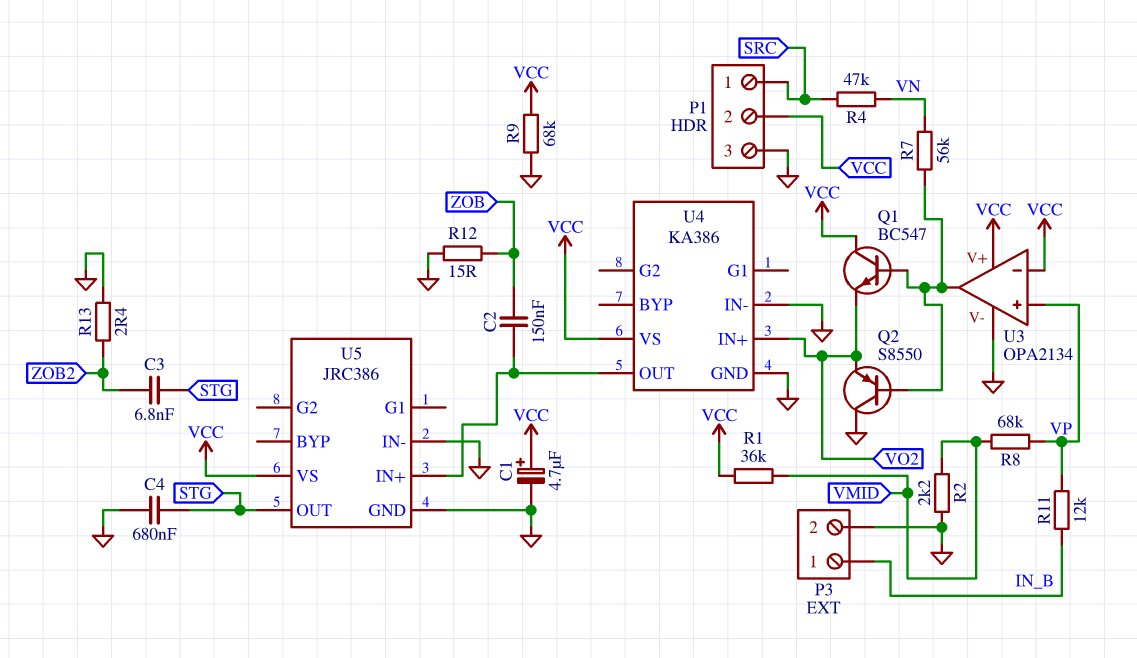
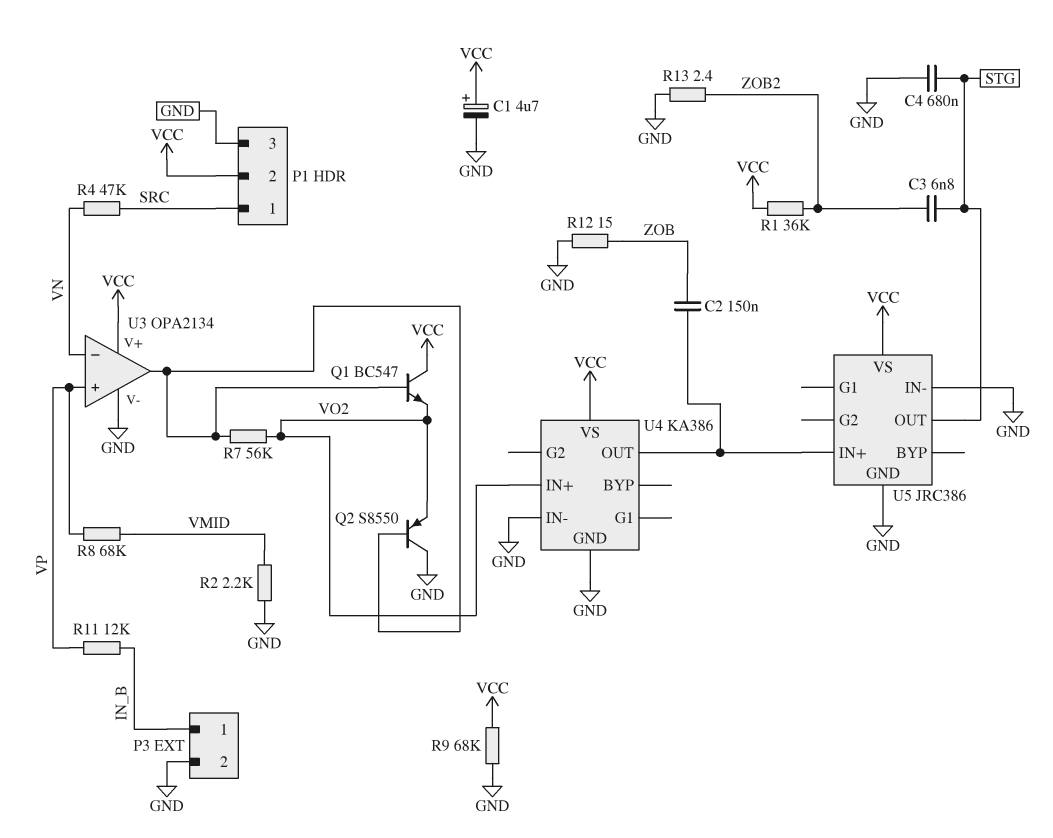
R1: 36k (VCC, VMID) -> 36k (VCC, ZOB2)
R7: 56k (U3/out, VN) -> 56k (U3/out, VO2)
U3 pin in-: VCC -> VN

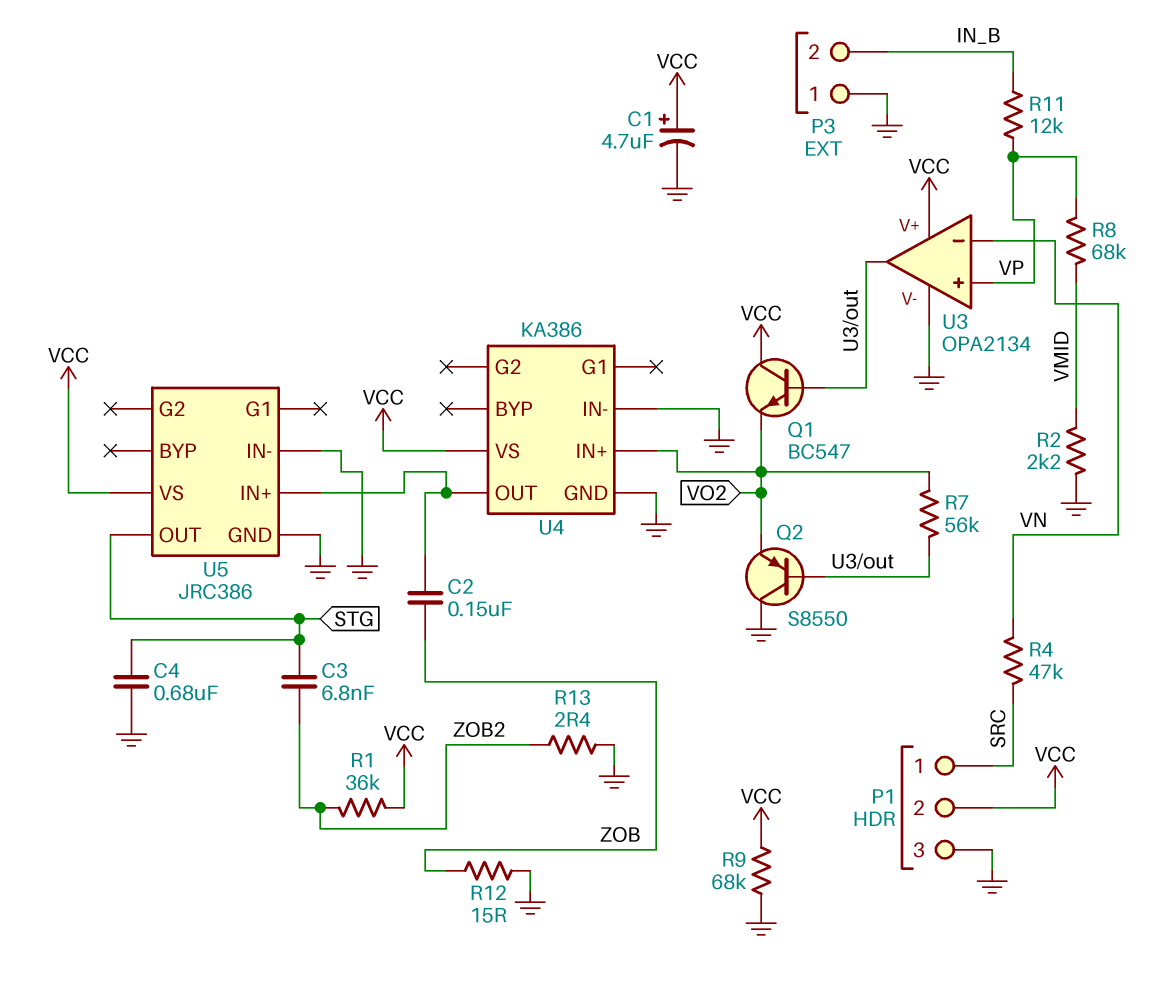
P3 pin 1: IN_B -> GND
P3 pin 2: GND -> IN_B

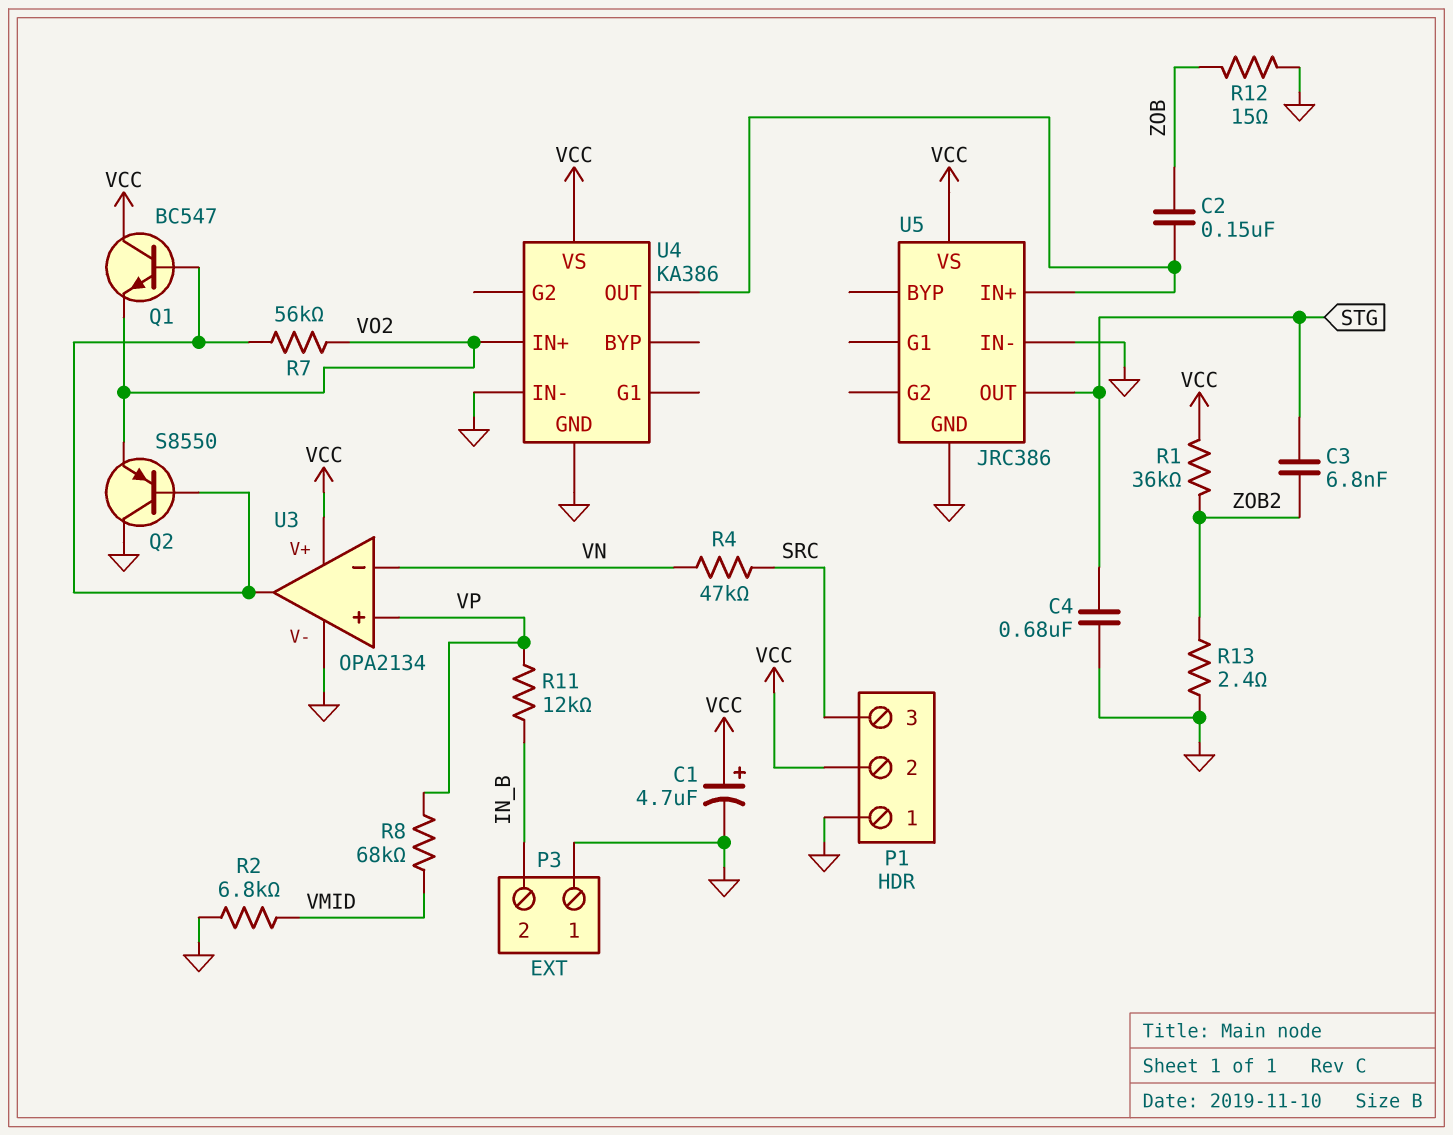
P1 pin 1: SRC -> GND
P1 pin 3: GND -> SRC
R2: 2.2k (GND, VMID) -> 6.8k (GND, VMID)
R9: 68k (GND, VCC) -> none

